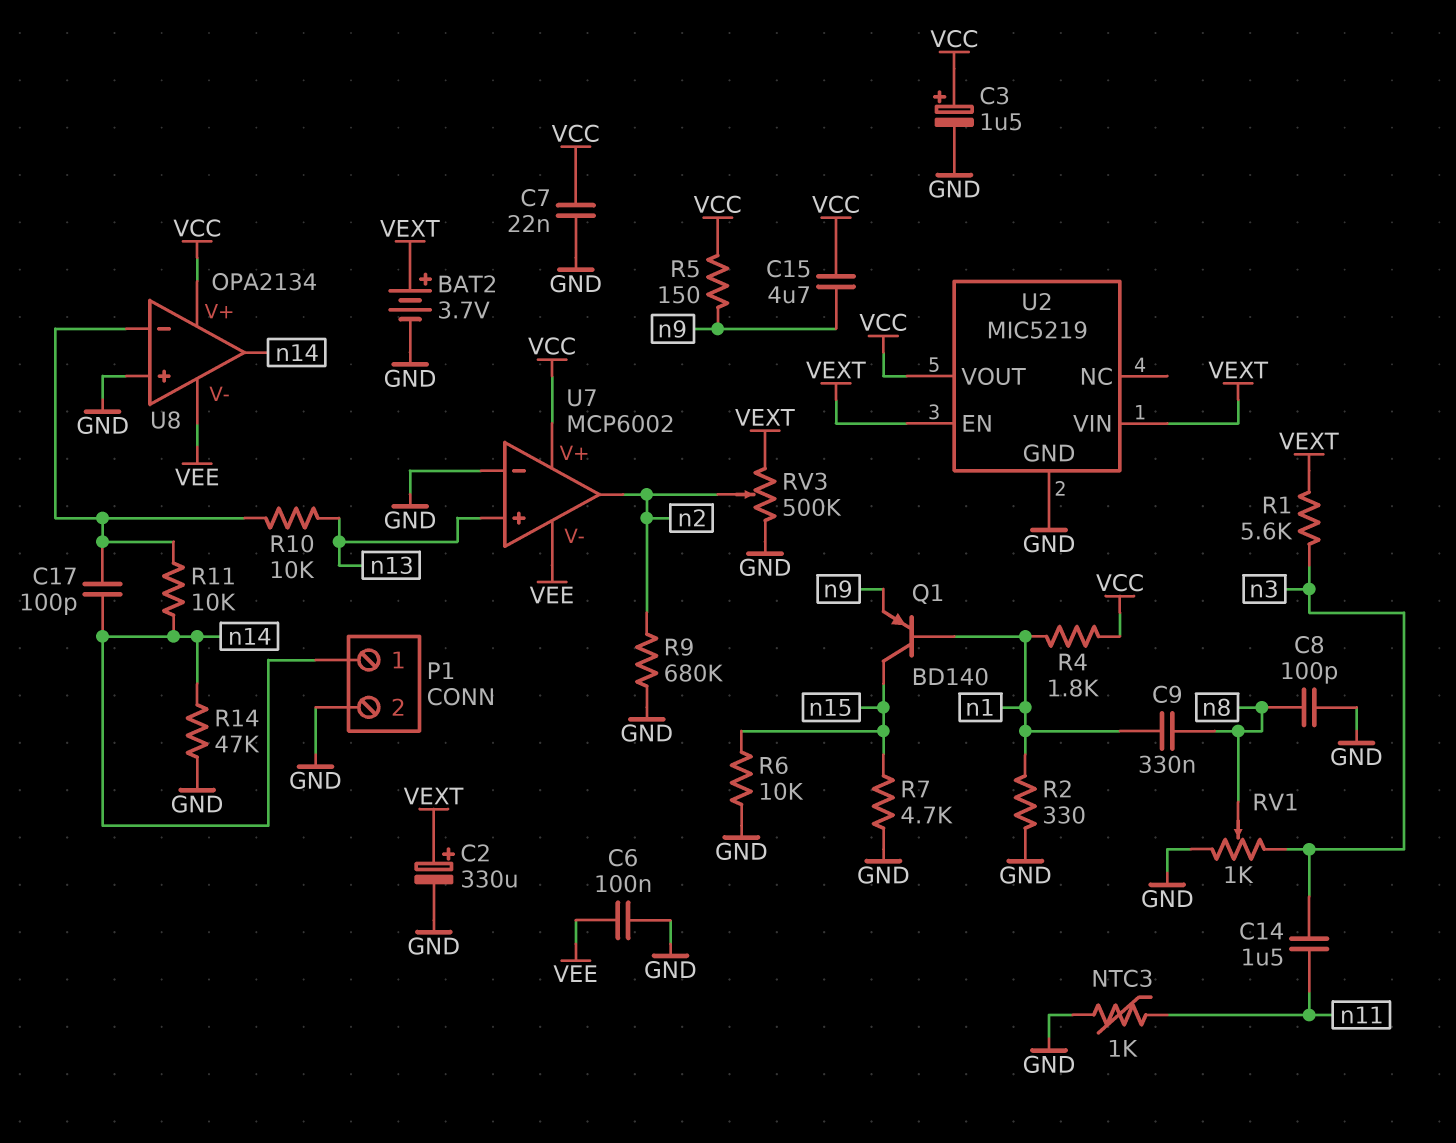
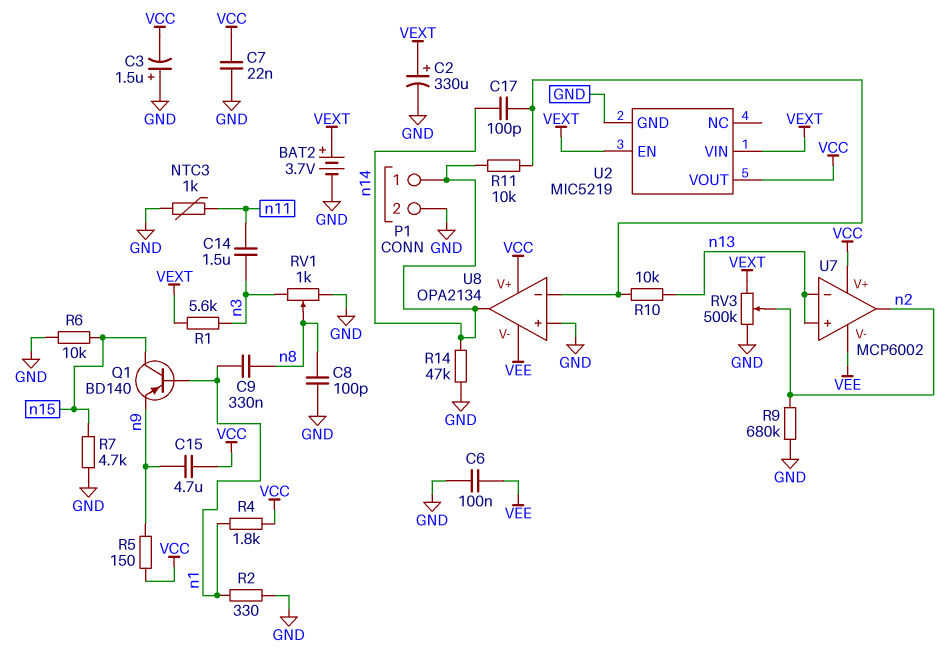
C3: 1.5uF (plus VCC, minus GND) -> 1.5uF (plus GND, minus VCC)
U7 pin in-: GND -> n13

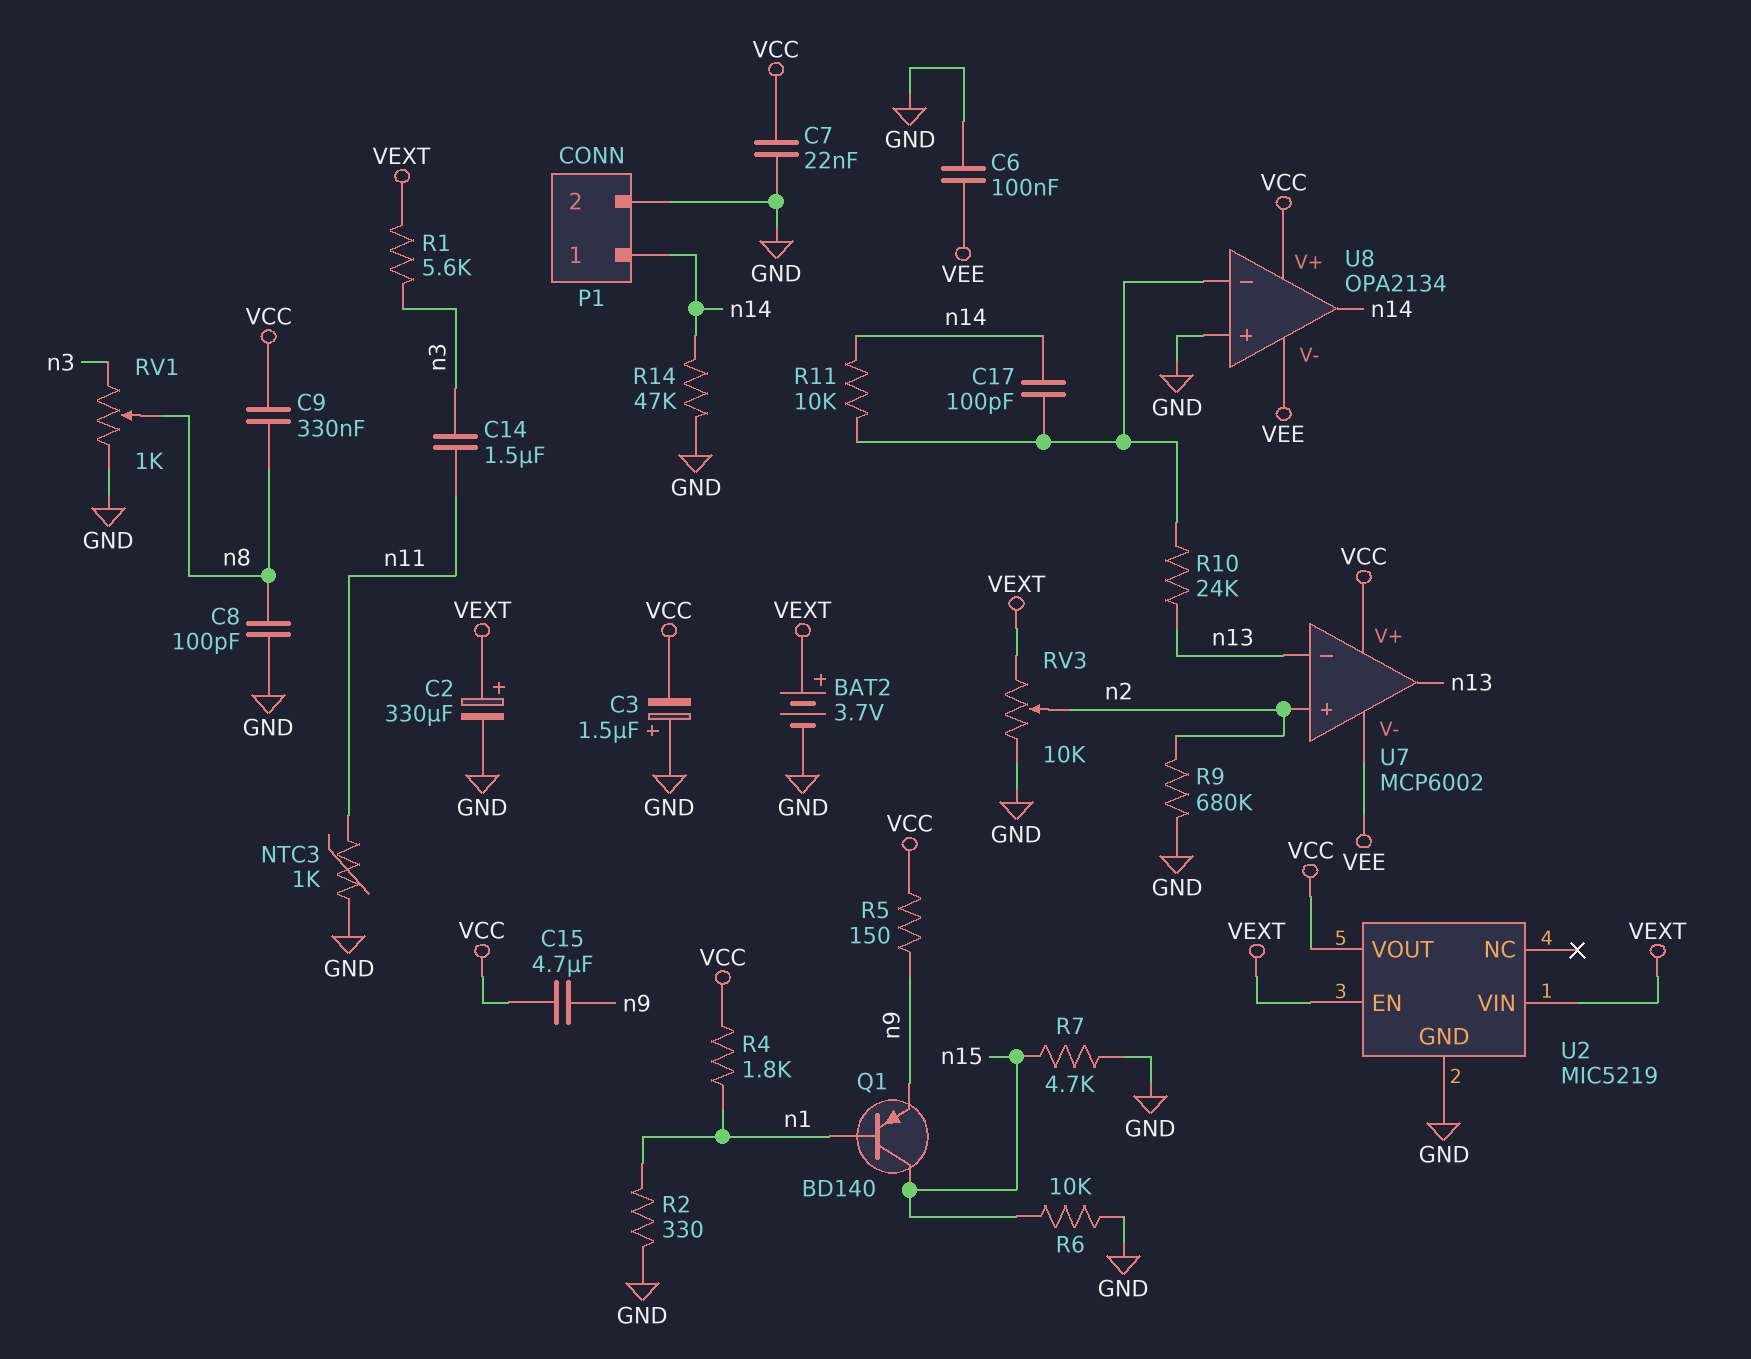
C9: 330nF (n1, n8) -> 330nF (VCC, n8)
R10: 10k (U8/in-, n13) -> 24k (U8/in-, n13)
RV3: 500k (GND, VEXT, wiper n2) -> 10k (GND, VEXT, wiper n2)
U7 pin in+: n13 -> n2
U7 pin out: n2 -> n13

